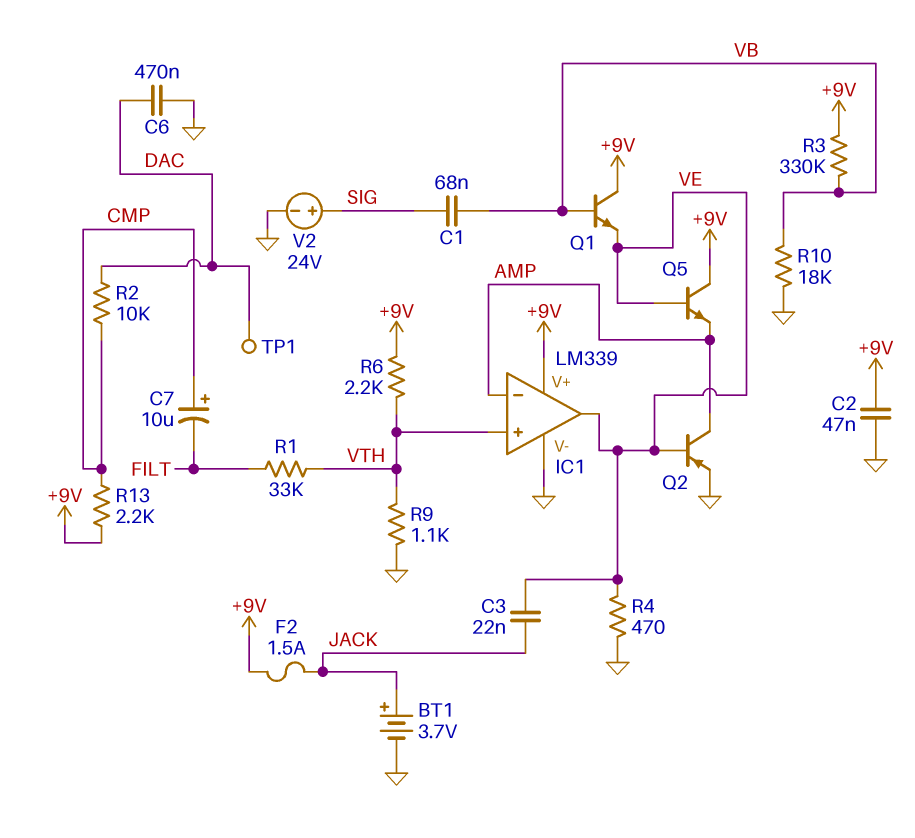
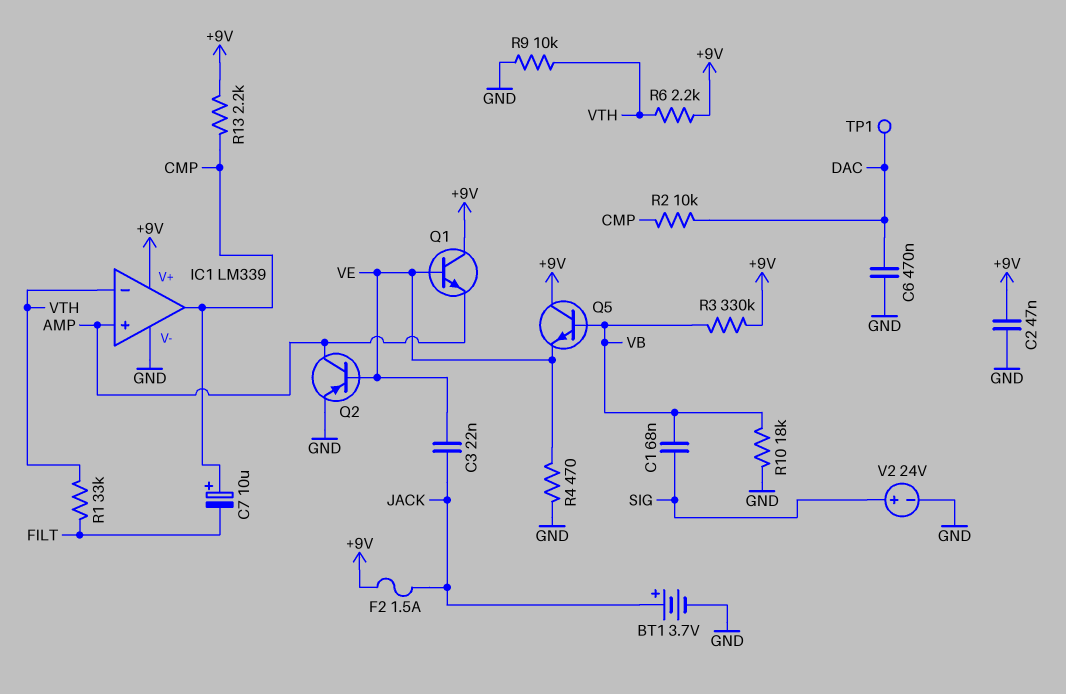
IC1 pin in+: VTH -> AMP
IC1 pin in-: AMP -> VTH
IC1 pin out: VE -> CMP
Q1: NPN (B VB, C +9V, E VE) -> NPN (B VE, C +9V, E AMP)
Q5: NPN (B VE, C +9V, E AMP) -> NPN (B VB, C +9V, E VE)
R9: 1.1k (GND, VTH) -> 10k (GND, VTH)

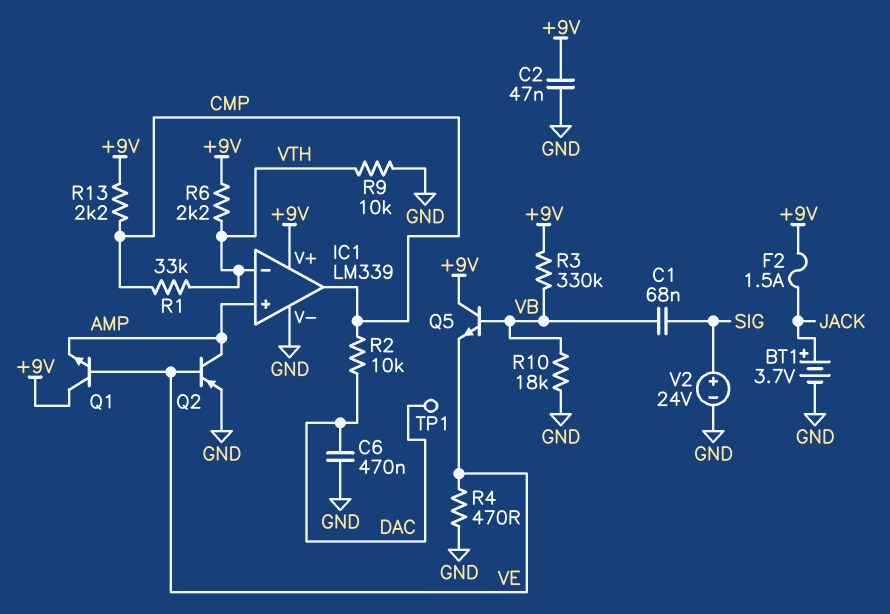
C3: 22nF (JACK, VE) -> none
C7: 10uF (plus CMP, minus FILT) -> none
R1: 33k (FILT, VTH) -> 33k (CMP, VTH)

